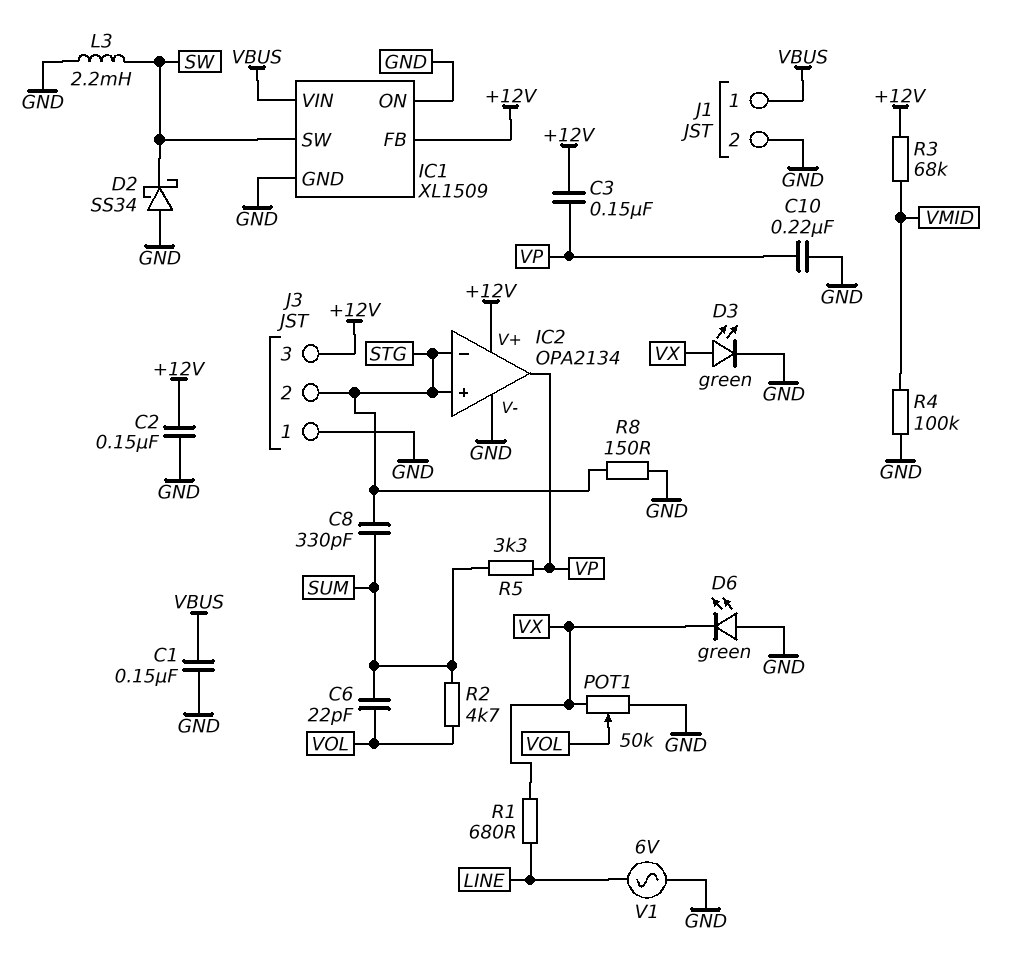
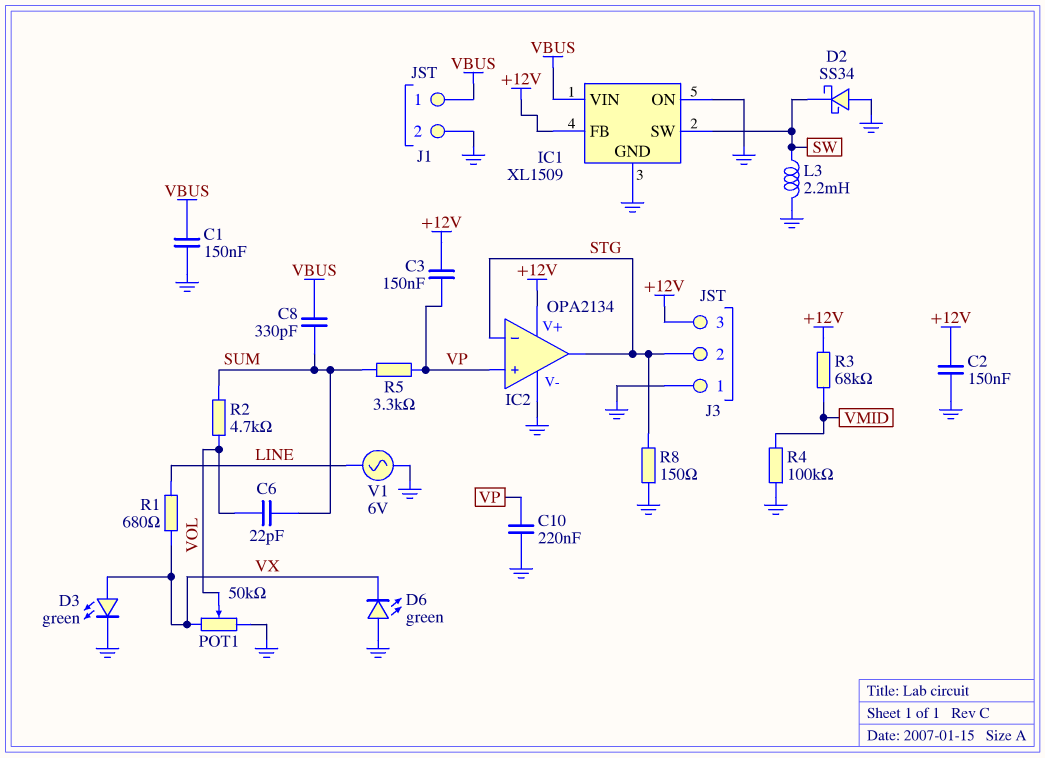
C8: 330pF (STG, SUM) -> 330pF (SUM, VBUS)
IC2 pin in+: STG -> VP
IC2 pin out: VP -> STG

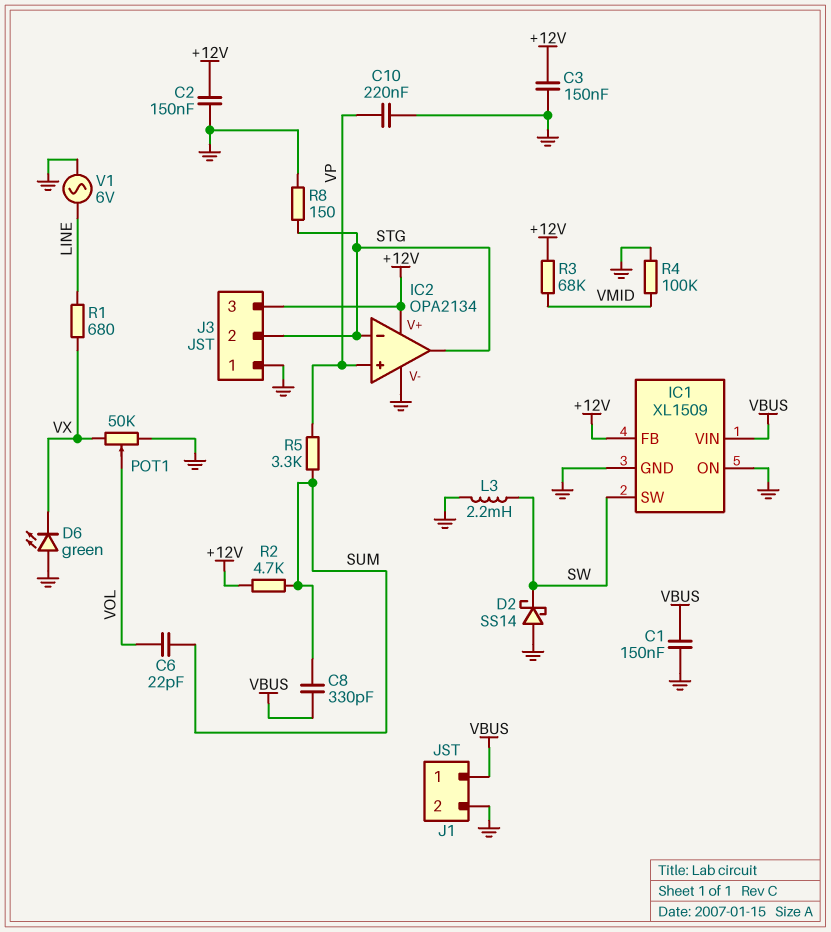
C3: 150nF (+12V, VP) -> 150nF (+12V, GND)
D2: schottky SS34 (A GND, K SW) -> schottky SS14 (A GND, K SW)
D3: LED green (A VX, K GND) -> none
R2: 4.7k (SUM, VOL) -> 4.7k (+12V, SUM)

